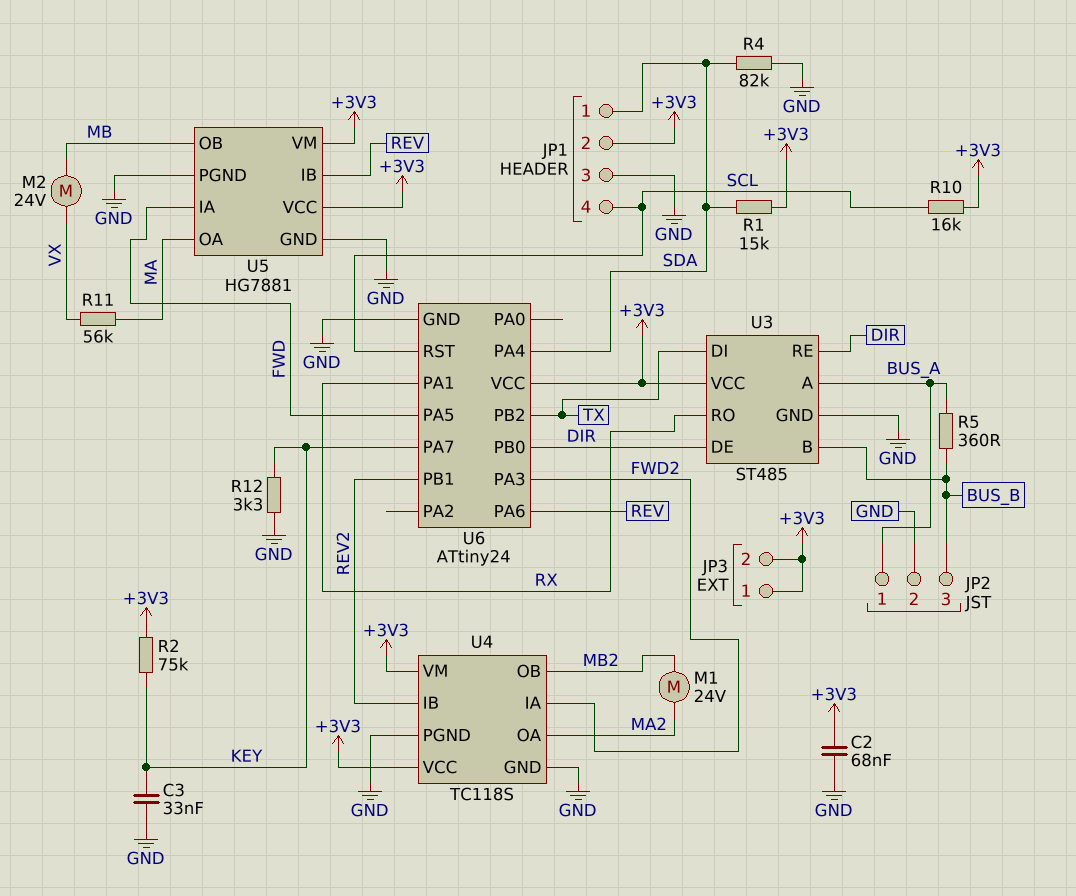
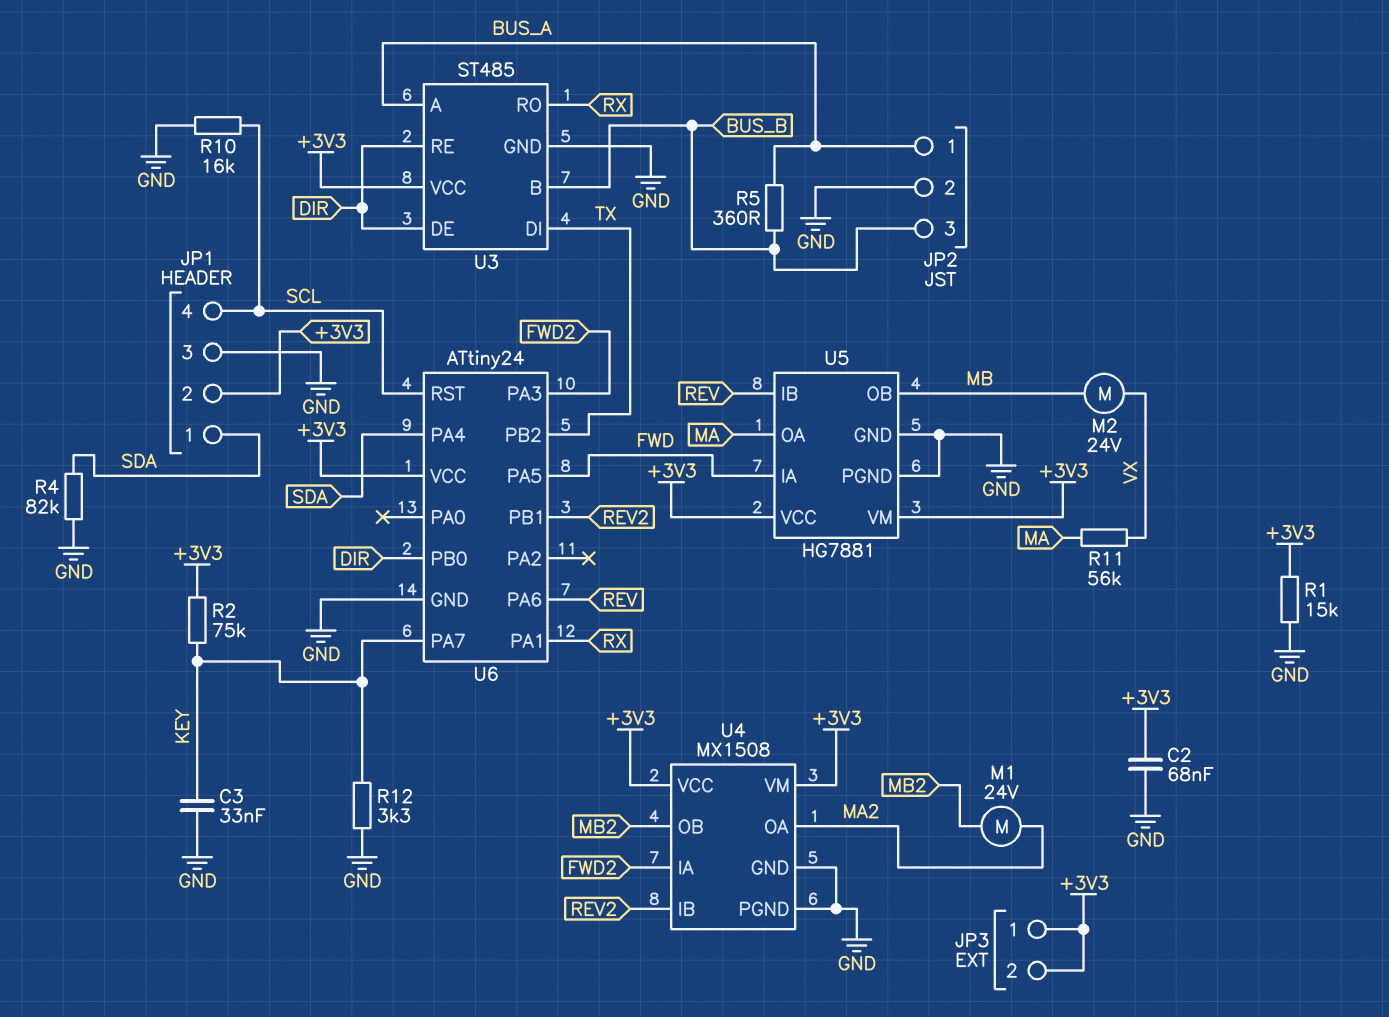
R1: 15k (+3V3, SDA) -> 15k (+3V3, GND)
R10: 16k (+3V3, SCL) -> 16k (GND, SCL)
U4: TC118S -> MX1508

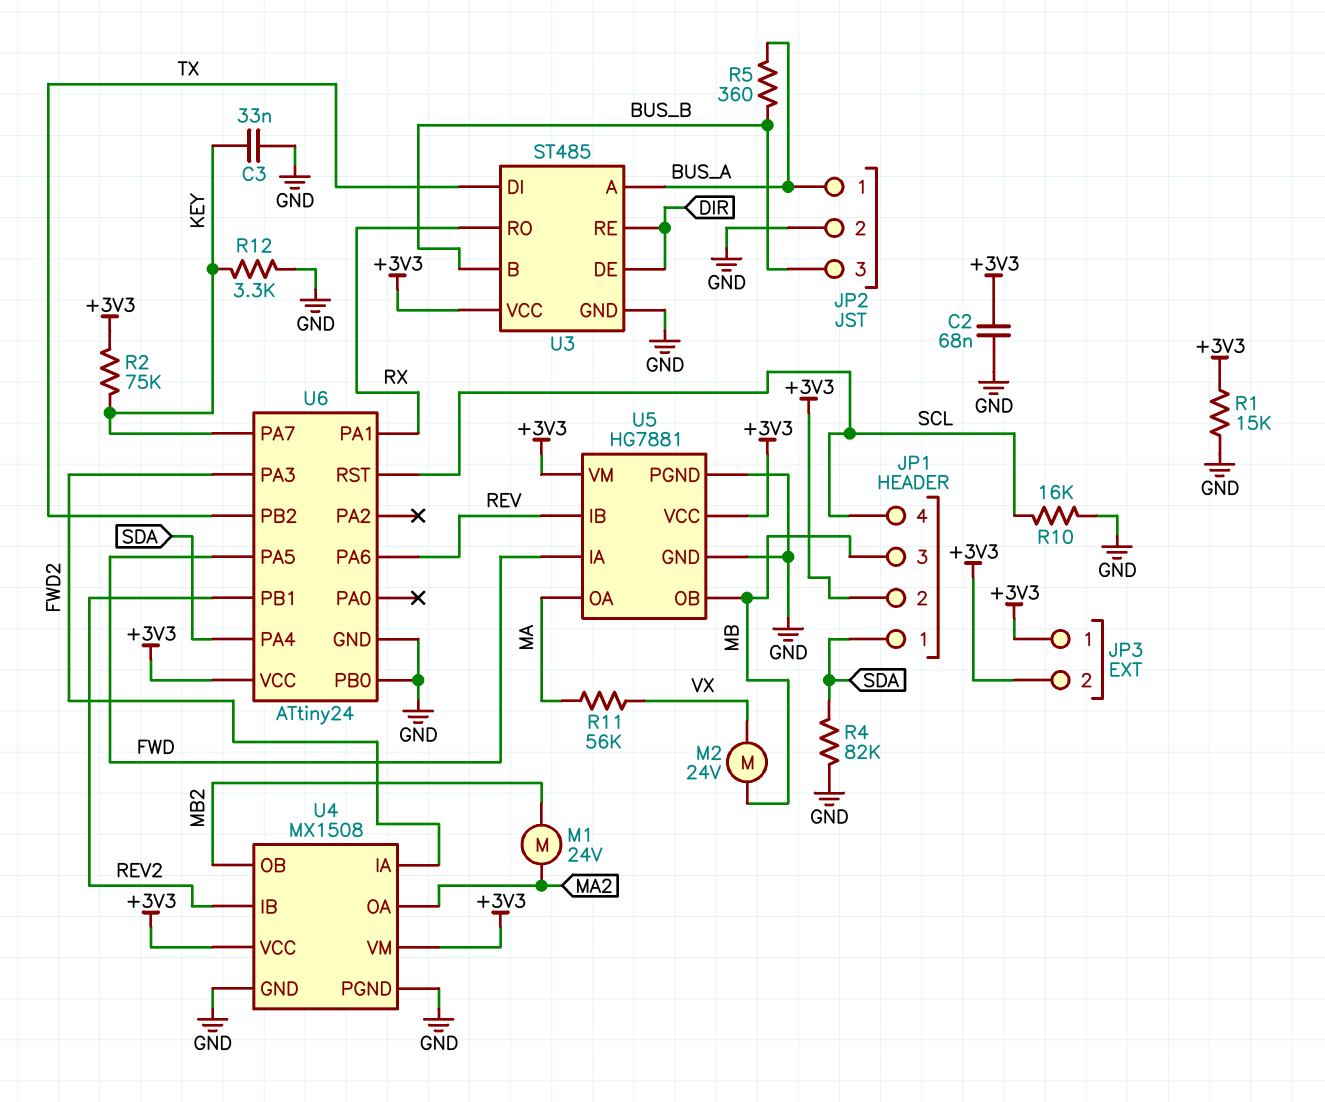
JP1 pin 3: GND -> MB
U6 pin PB0: DIR -> GND

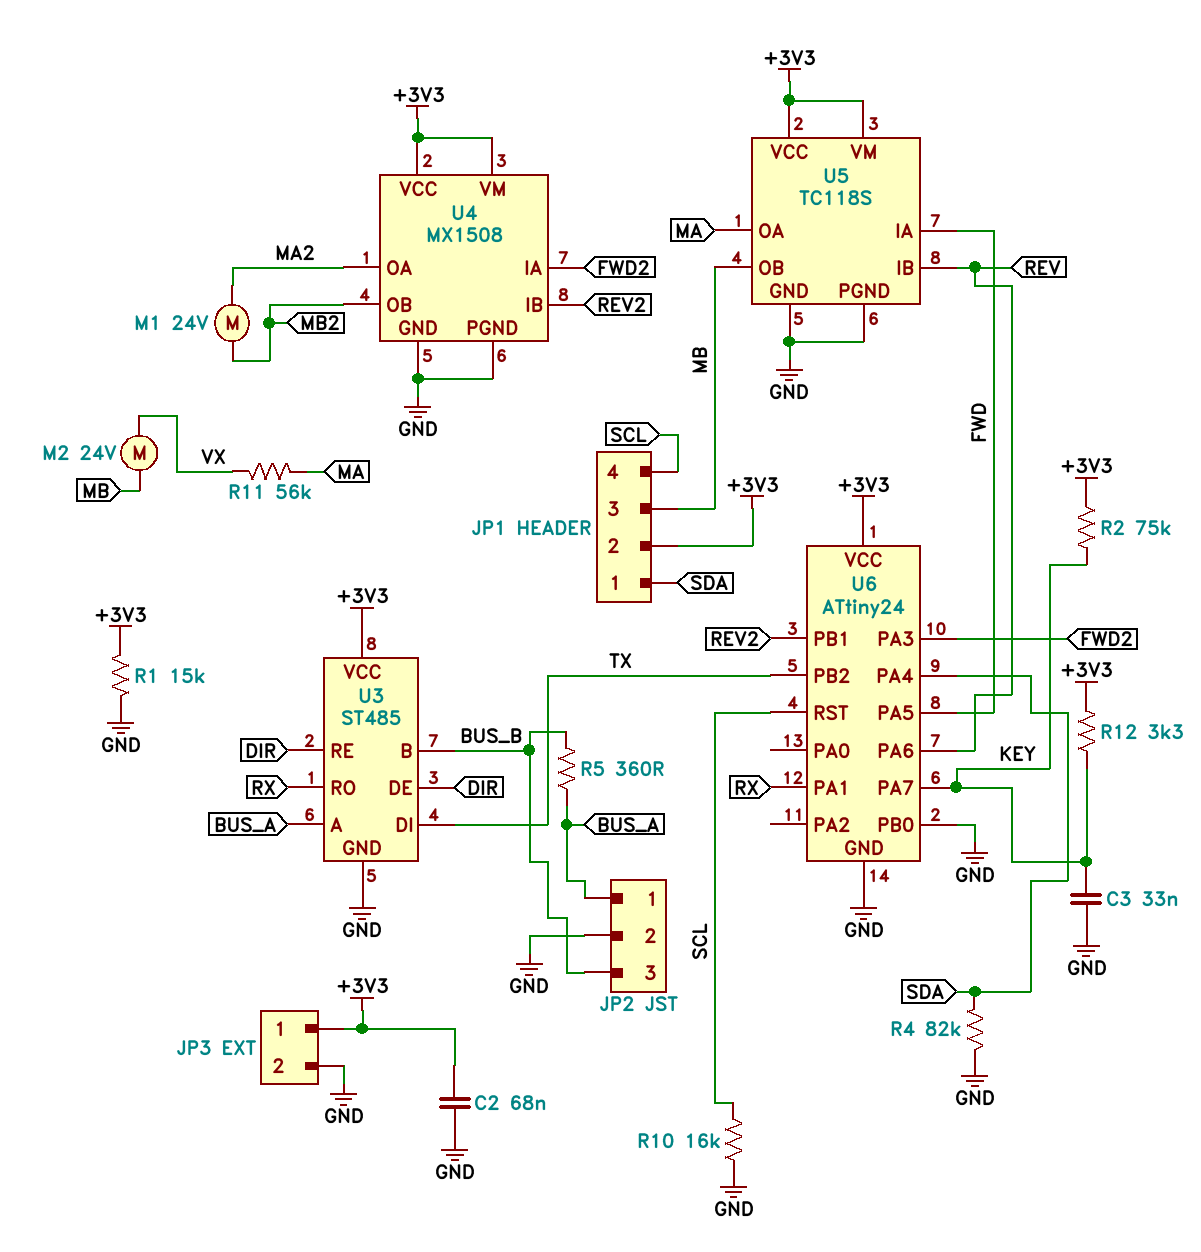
JP3 pin 2: +3V3 -> GND
R12: 3.3k (GND, KEY) -> 3.3k (+3V3, KEY)
U5: HG7881 -> TC118S

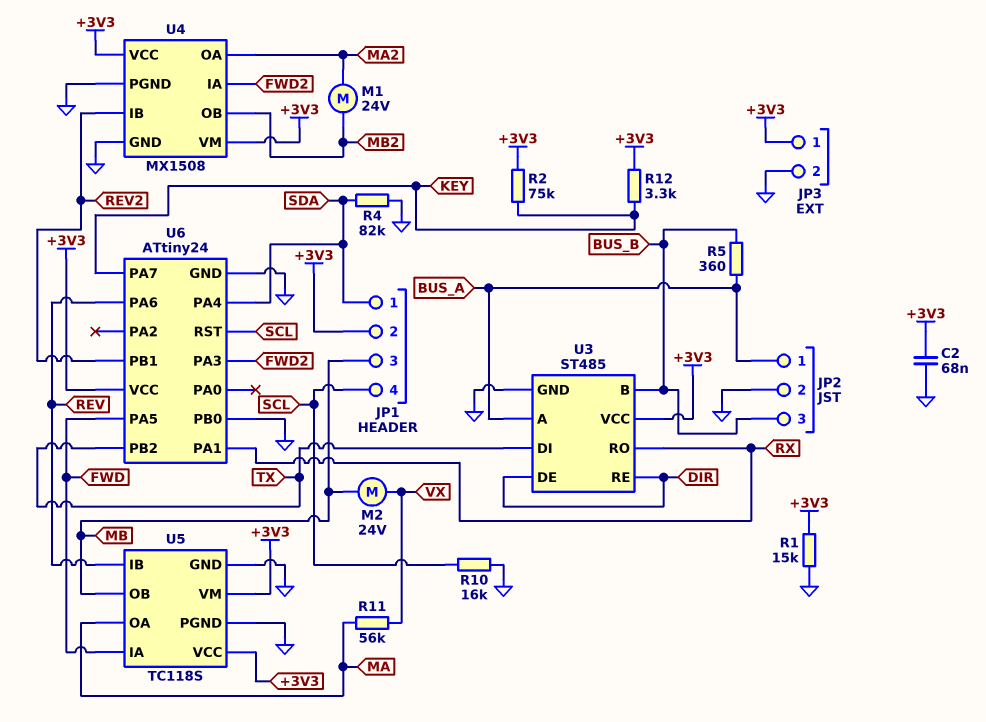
C3: 33nF (GND, KEY) -> none

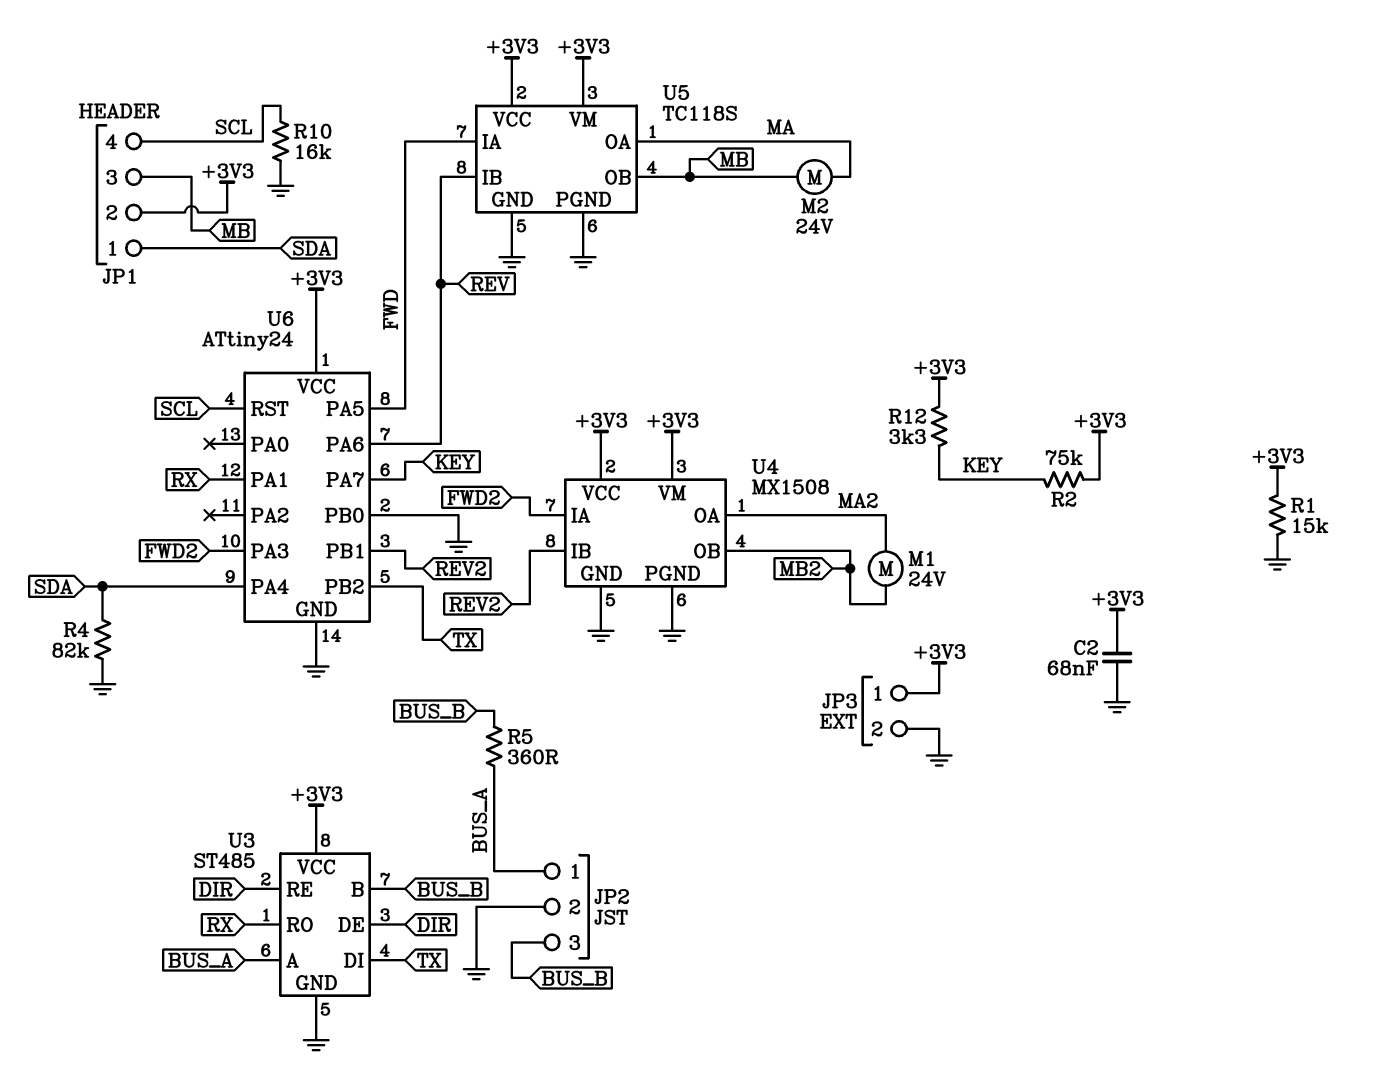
M2: motor 24V (MB, VX) -> motor 24V (MA, MB)
R11: 56k (MA, VX) -> none

